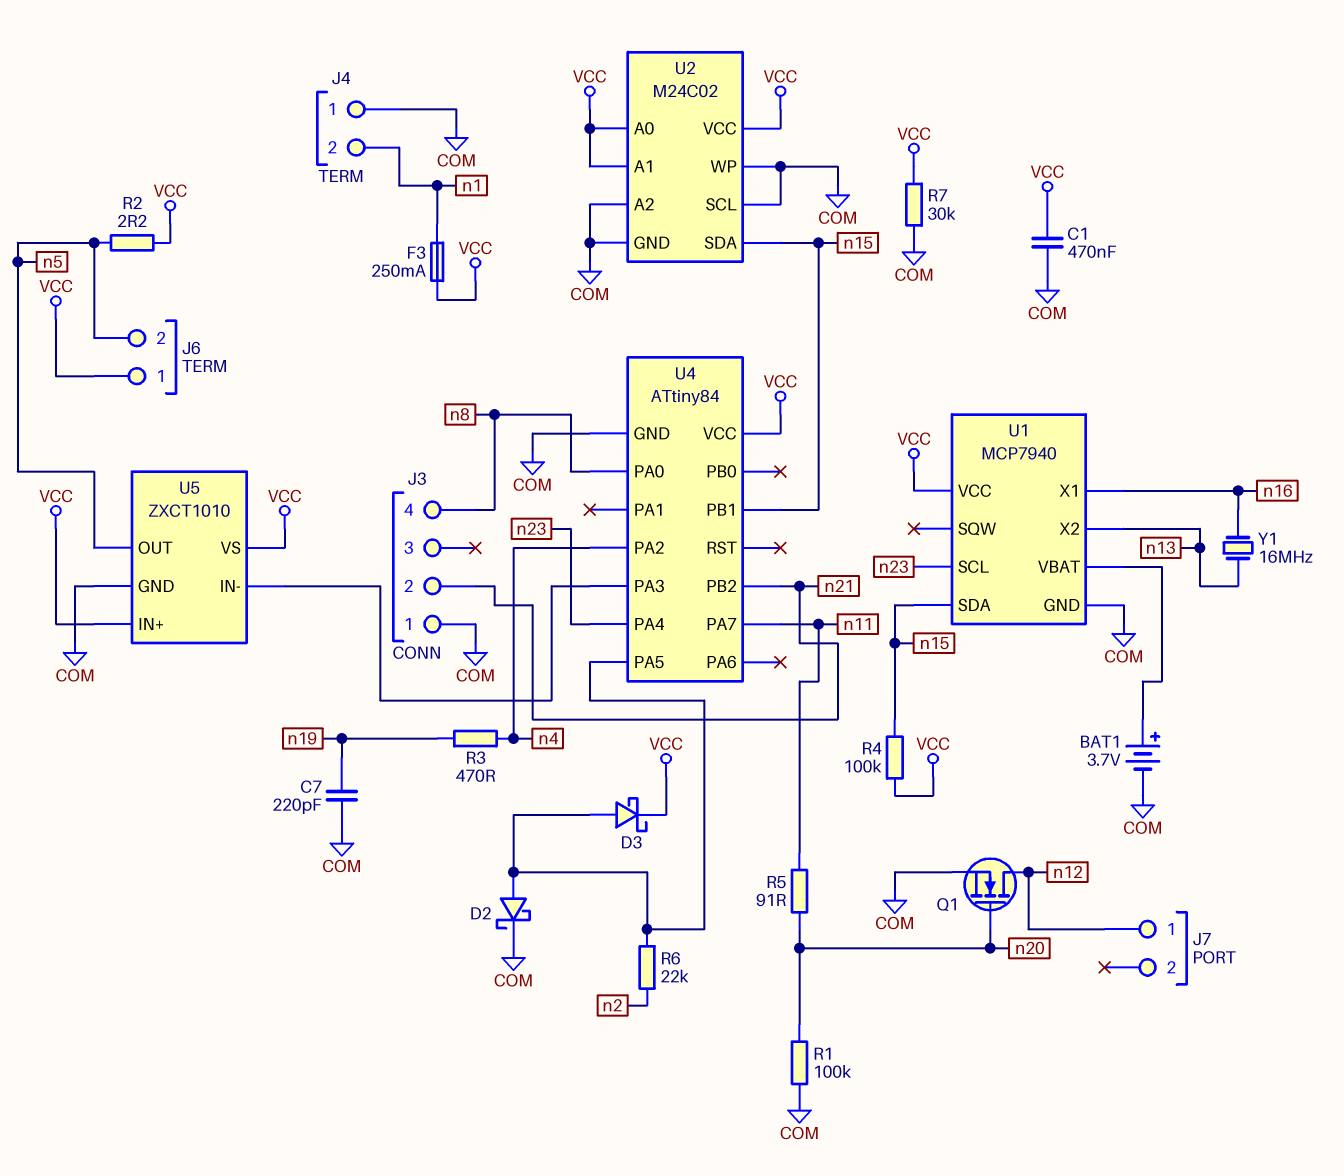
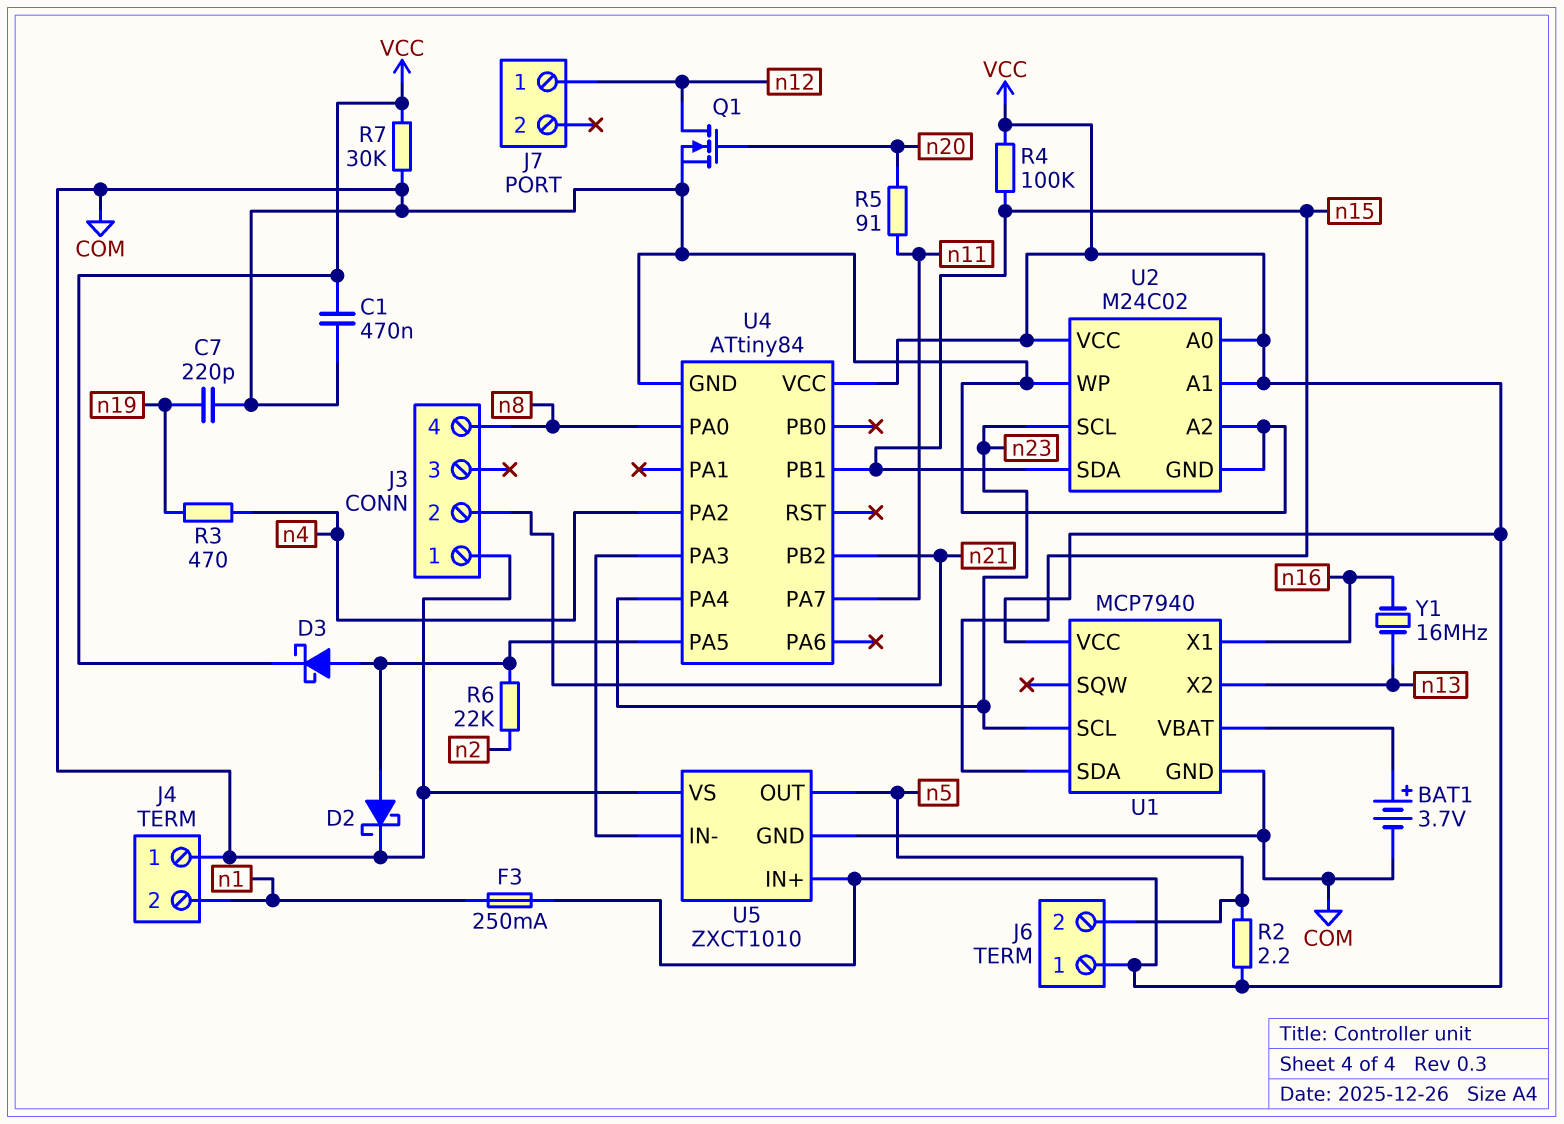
R1: 100k (COM, n20) -> none
U2 pin SCL: COM -> n23
U5 pin VS: VCC -> COM

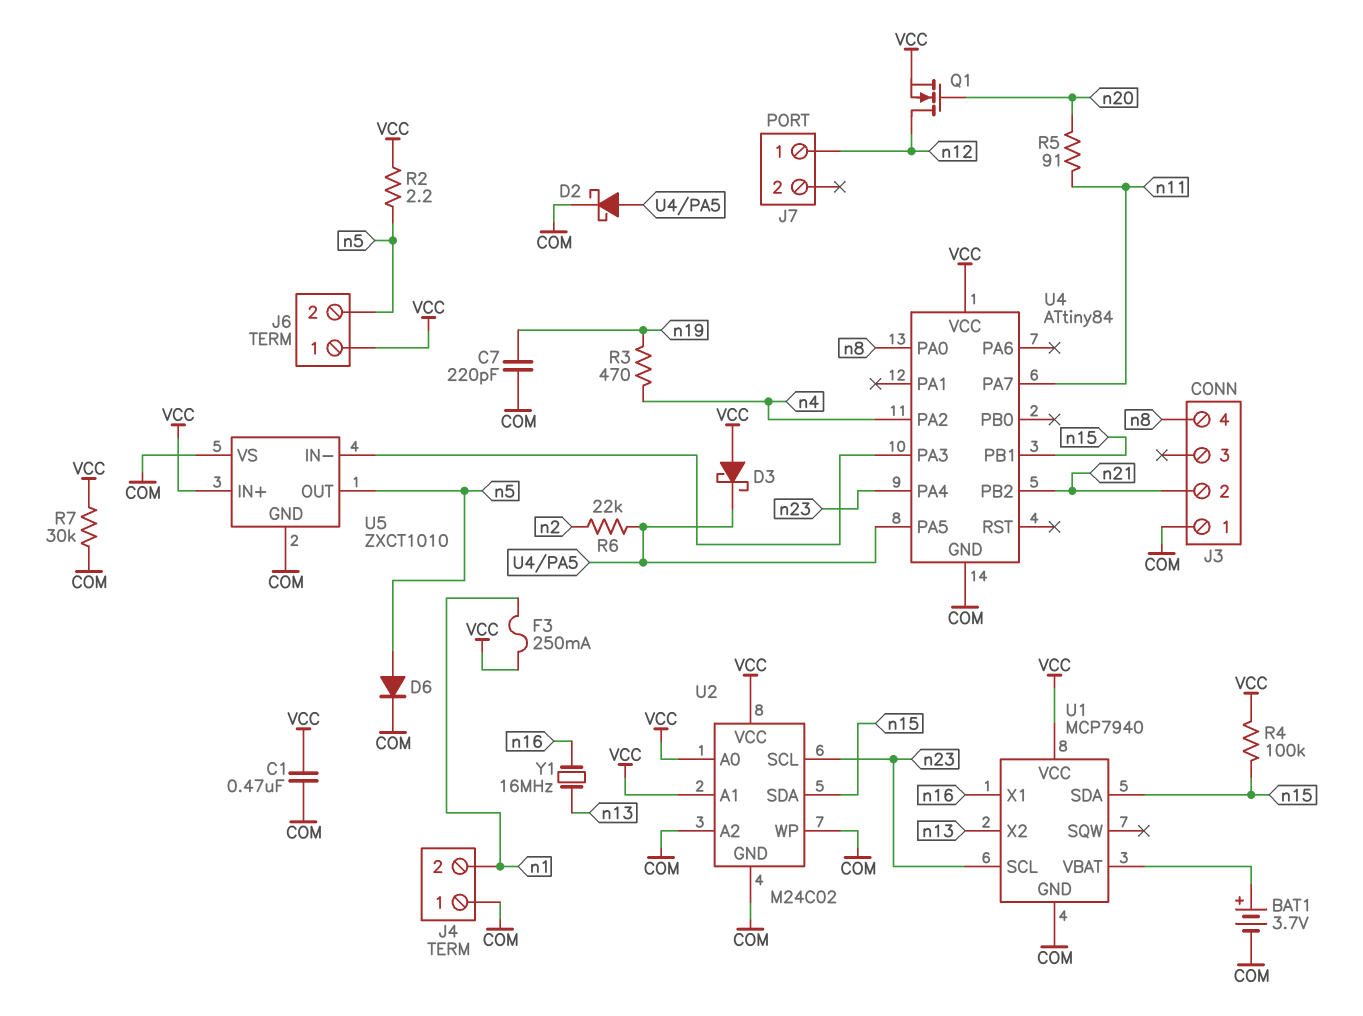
D3: schottky (A U4/PA5, K VCC) -> schottky (A VCC, K U4/PA5)
D6: none -> diode (A n5, K COM)
Q1: NMOS (G n20, D n12, S COM) -> NMOS (G n20, D n12, S VCC)

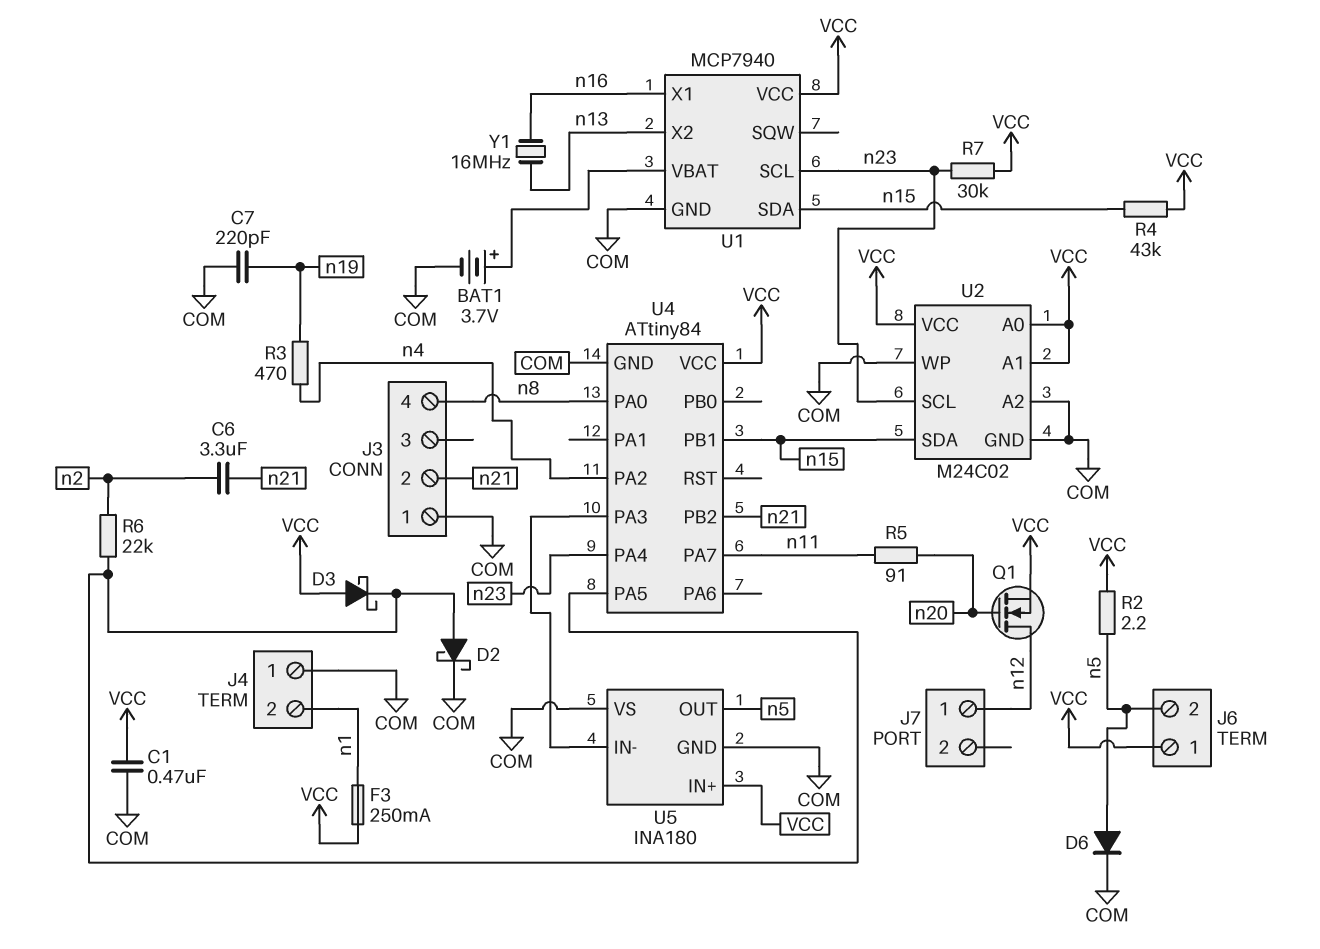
C6: none -> 3.3uF (n2, n21)
R4: 100k (VCC, n15) -> 43k (VCC, n15)
R7: 30k (COM, VCC) -> 30k (VCC, n23)
U5: ZXCT1010 -> INA180

